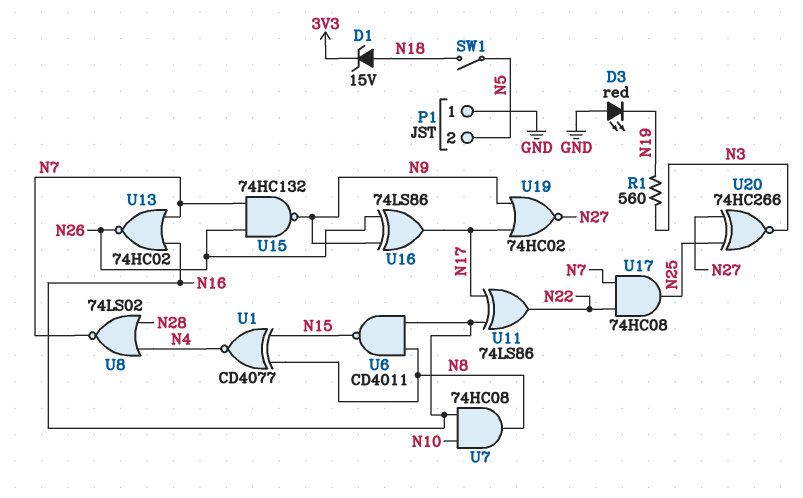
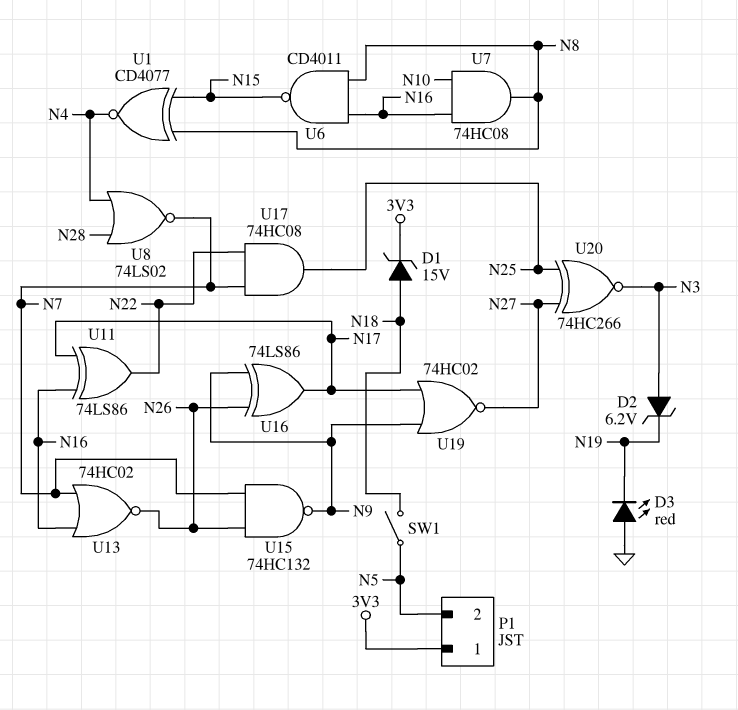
D2: none -> zener 6.2V (A N3, K N19)
P1 pin 1: GND -> 3V3
R1: 560 (N3, N19) -> none

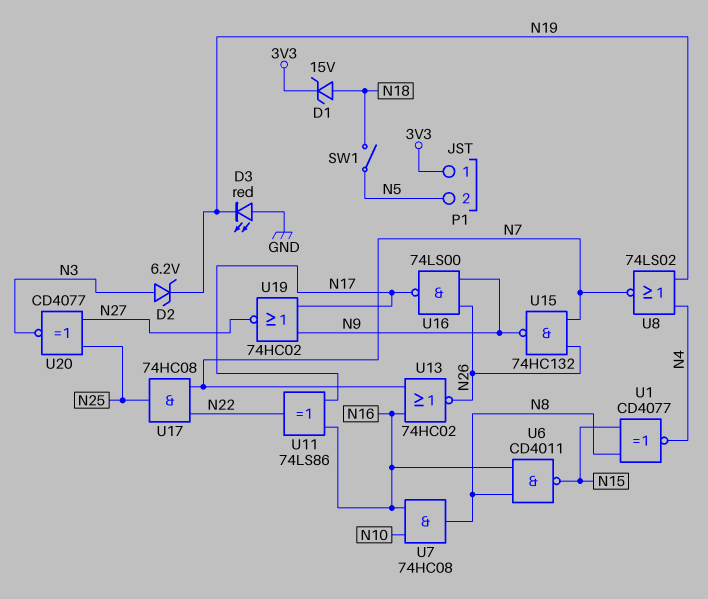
U8: NOR 74LS02 (in N4, in N28, out N7) -> NOR 74LS02 (in N4, in N19, out N7)
U16: XOR 74LS86 (in N9, in N26, out N17) -> NAND 74LS00 (in N9, in N26, out N17)
U20: XNOR 74HC266 (in N25, in N27, out N3) -> XNOR CD4077 (in N25, in N27, out N3)

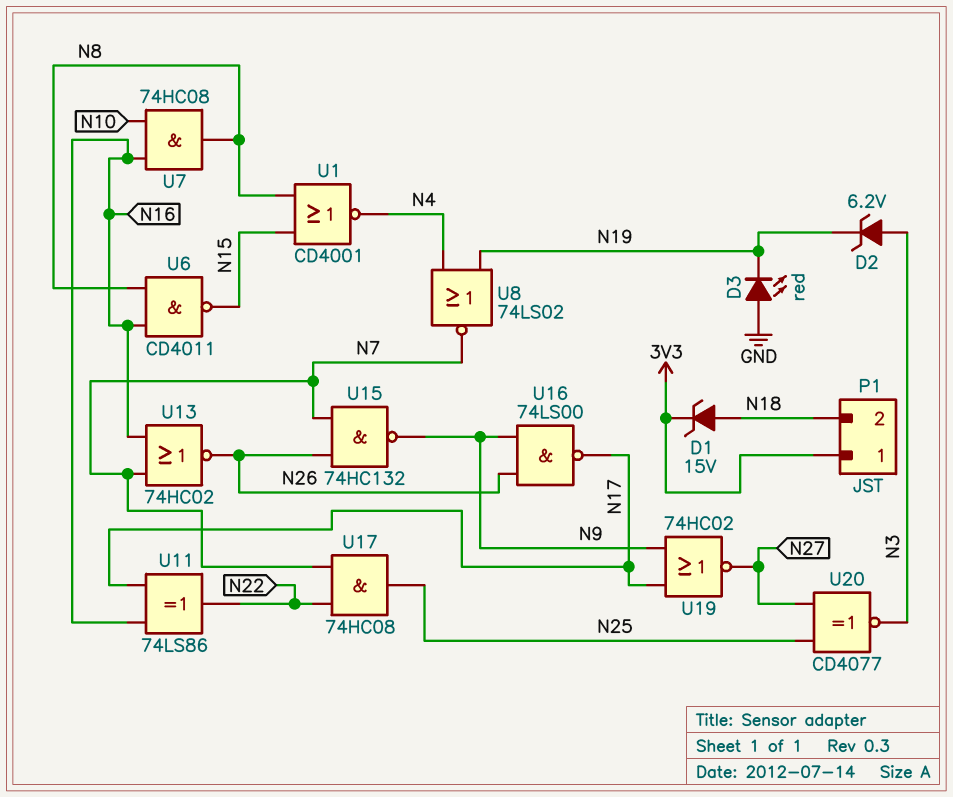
P1 pin 2: N5 -> N18
SW1: switch (N5, N18) -> none
U1: XNOR CD4077 (in N8, in N15, out N4) -> NOR CD4001 (in N8, in N15, out N4)

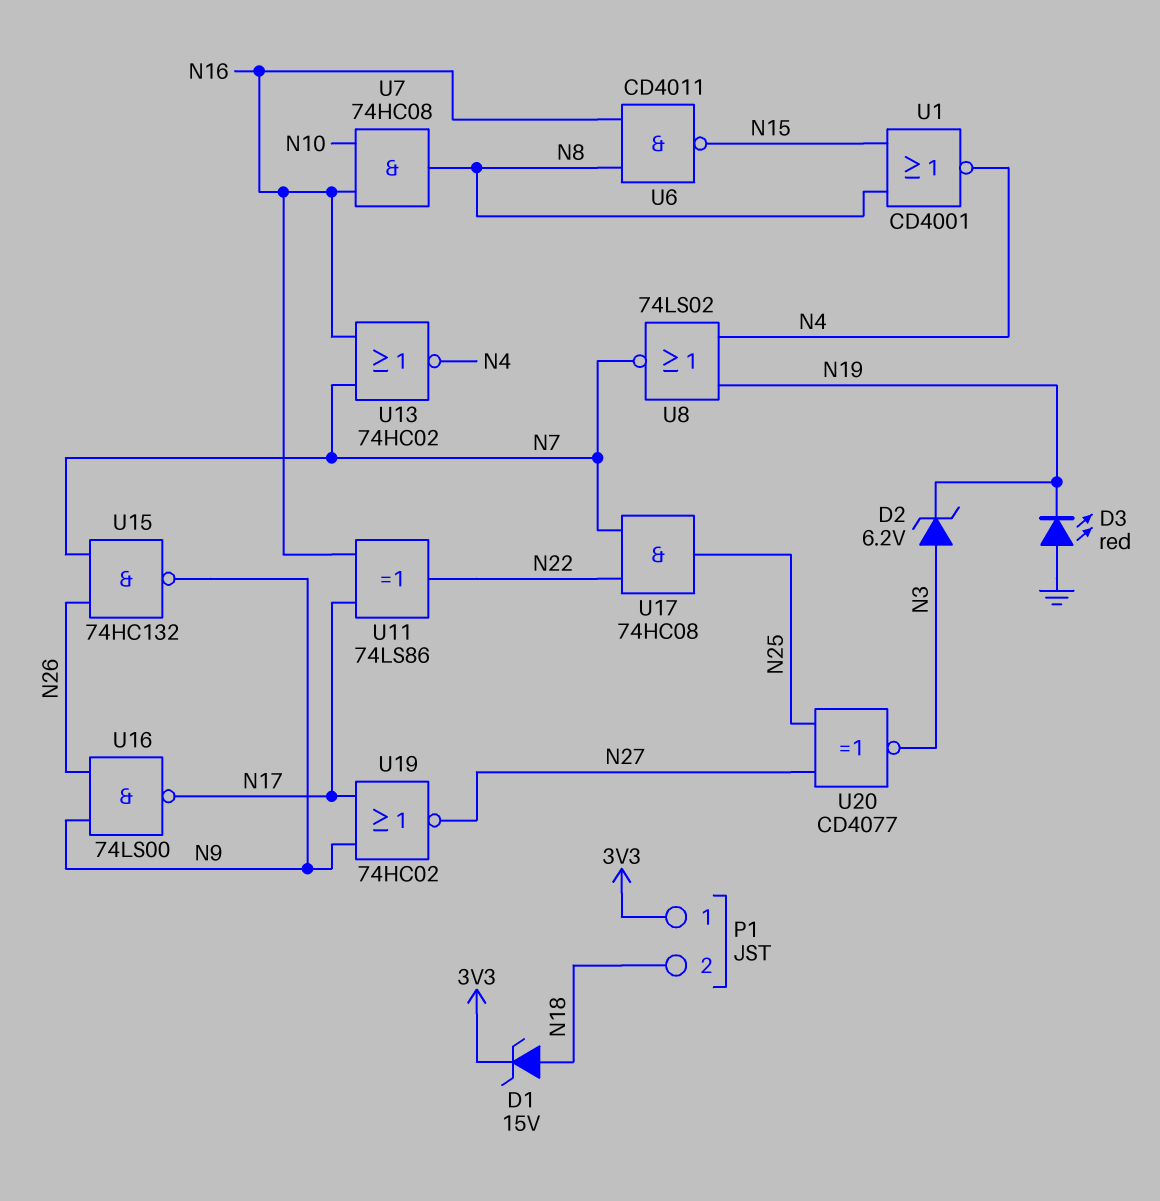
U13: NOR 74HC02 (in N7, in N16, out N26) -> NOR 74HC02 (in N7, in N16, out N4)

